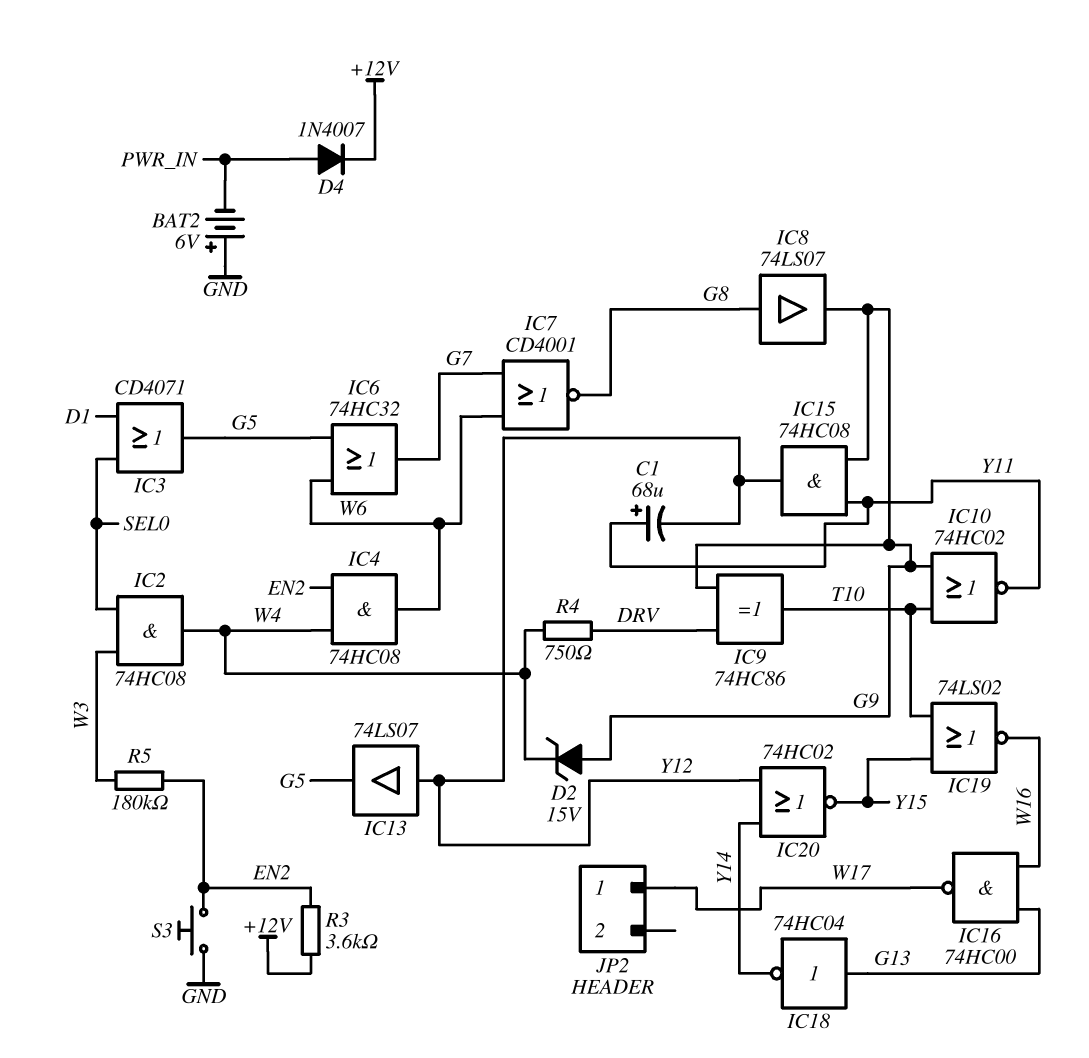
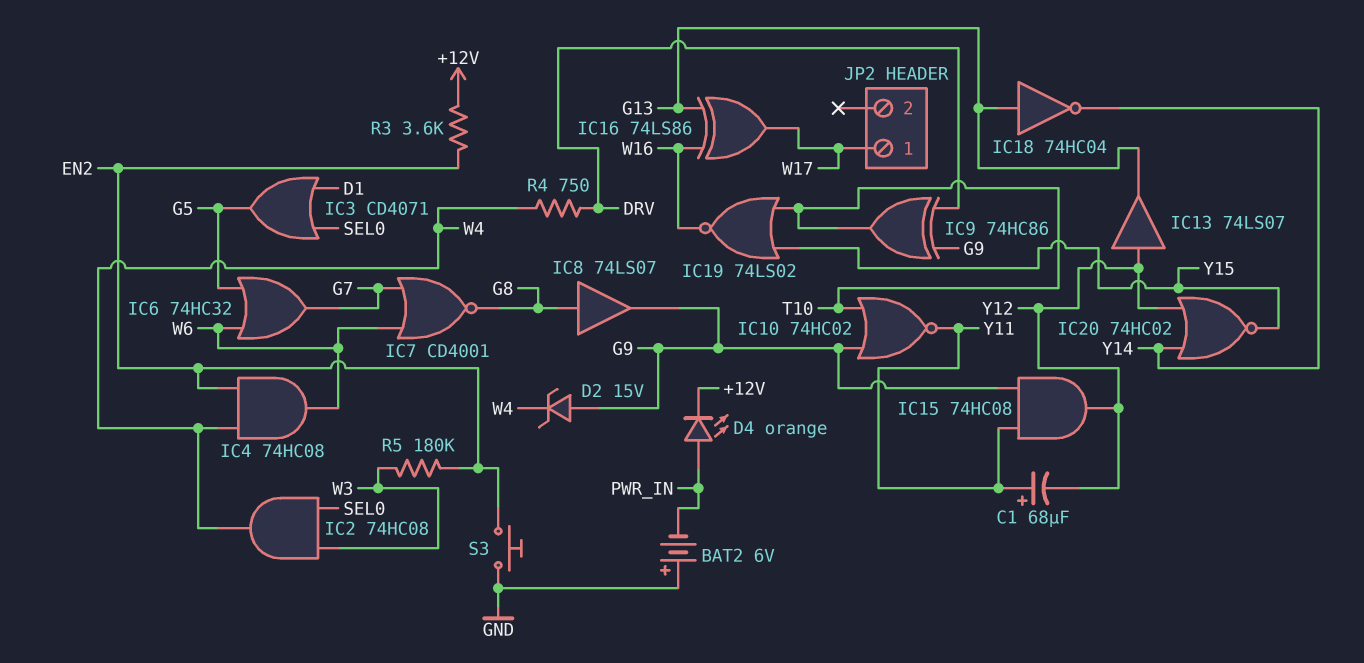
D4: diode 1N4007 (A PWR_IN, K +12V) -> LED orange (A PWR_IN, K +12V)
IC13: buffer 74LS07 (in Y12, out G5) -> buffer 74LS07 (in Y12, out G13)
IC16: NAND 74HC00 (in G13, in W16, out W17) -> XOR 74LS86 (in G13, in W16, out W17)

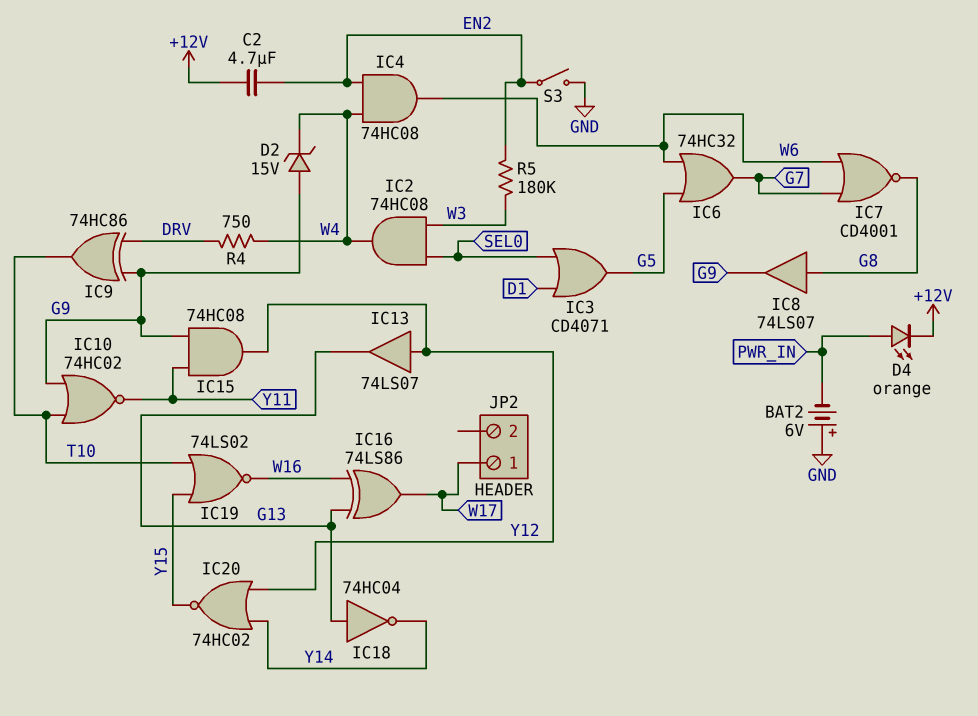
C1: 68uF (plus Y11, minus Y12) -> none
C2: none -> 4.7uF (+12V, EN2)
R3: 3.6k (+12V, EN2) -> none
S3: button (EN2, GND) -> switch (EN2, GND)

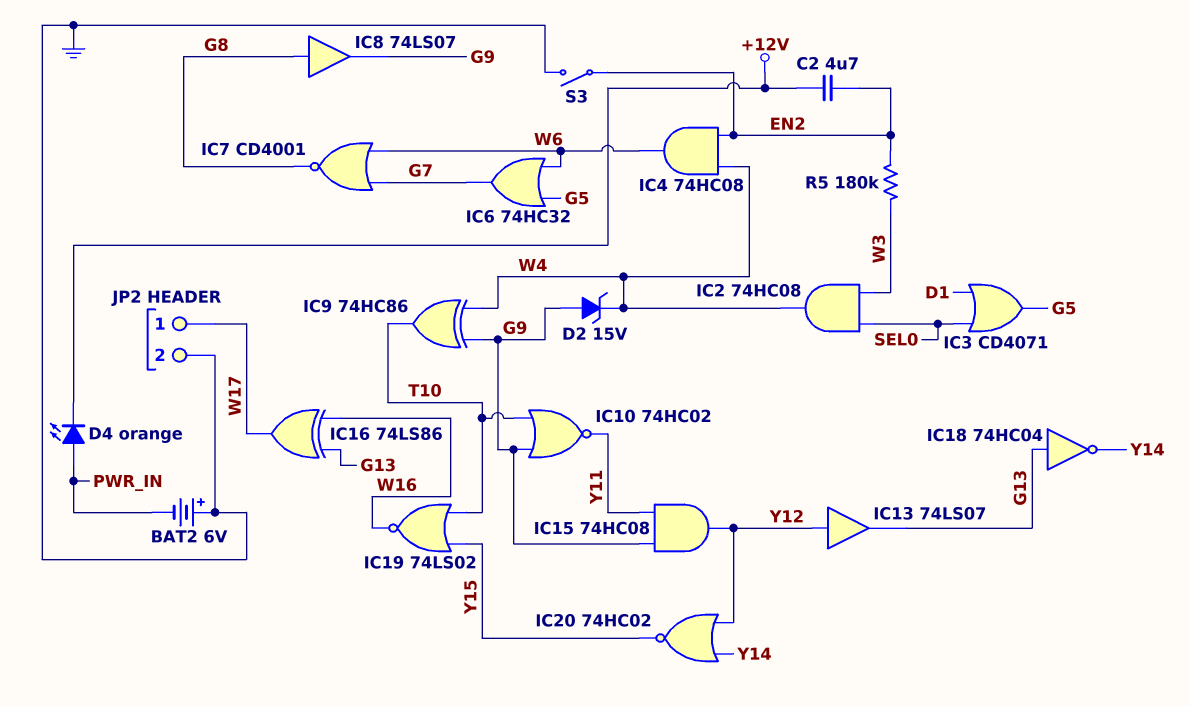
IC9: XOR 74HC86 (in DRV, in G9, out T10) -> XOR 74HC86 (in G9, in W4, out T10)
JP2 pin 2: none -> GND
R4: 750 (DRV, W4) -> none

